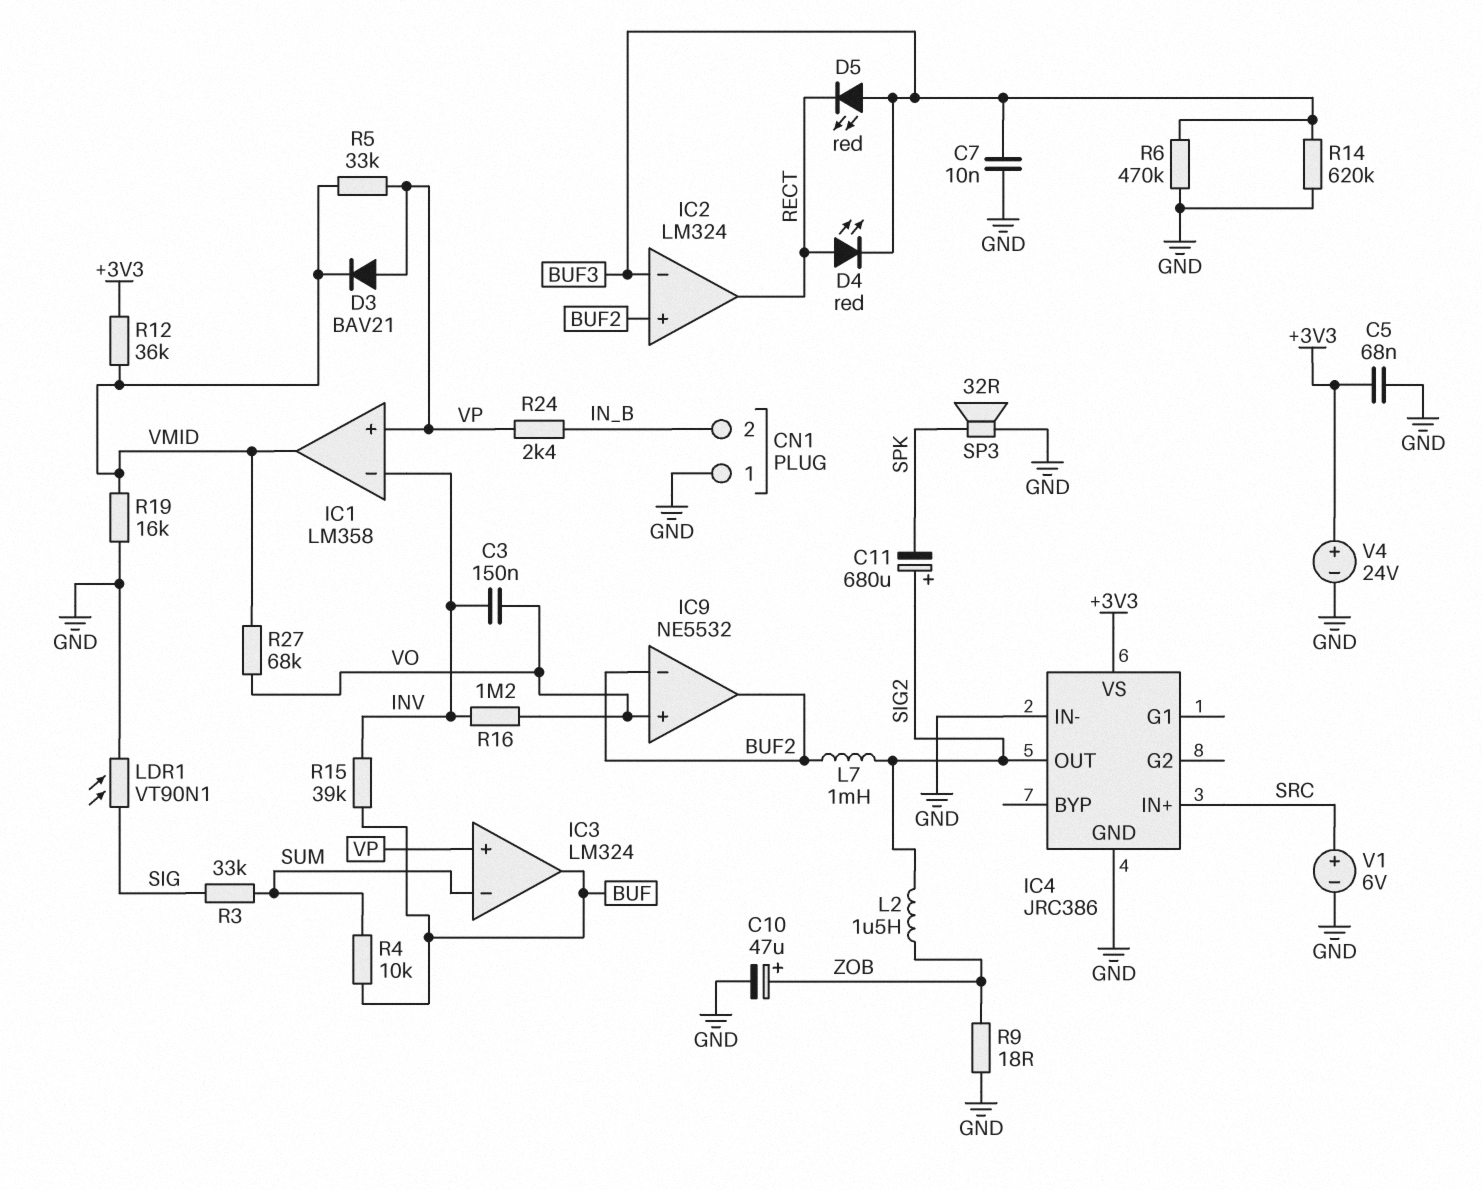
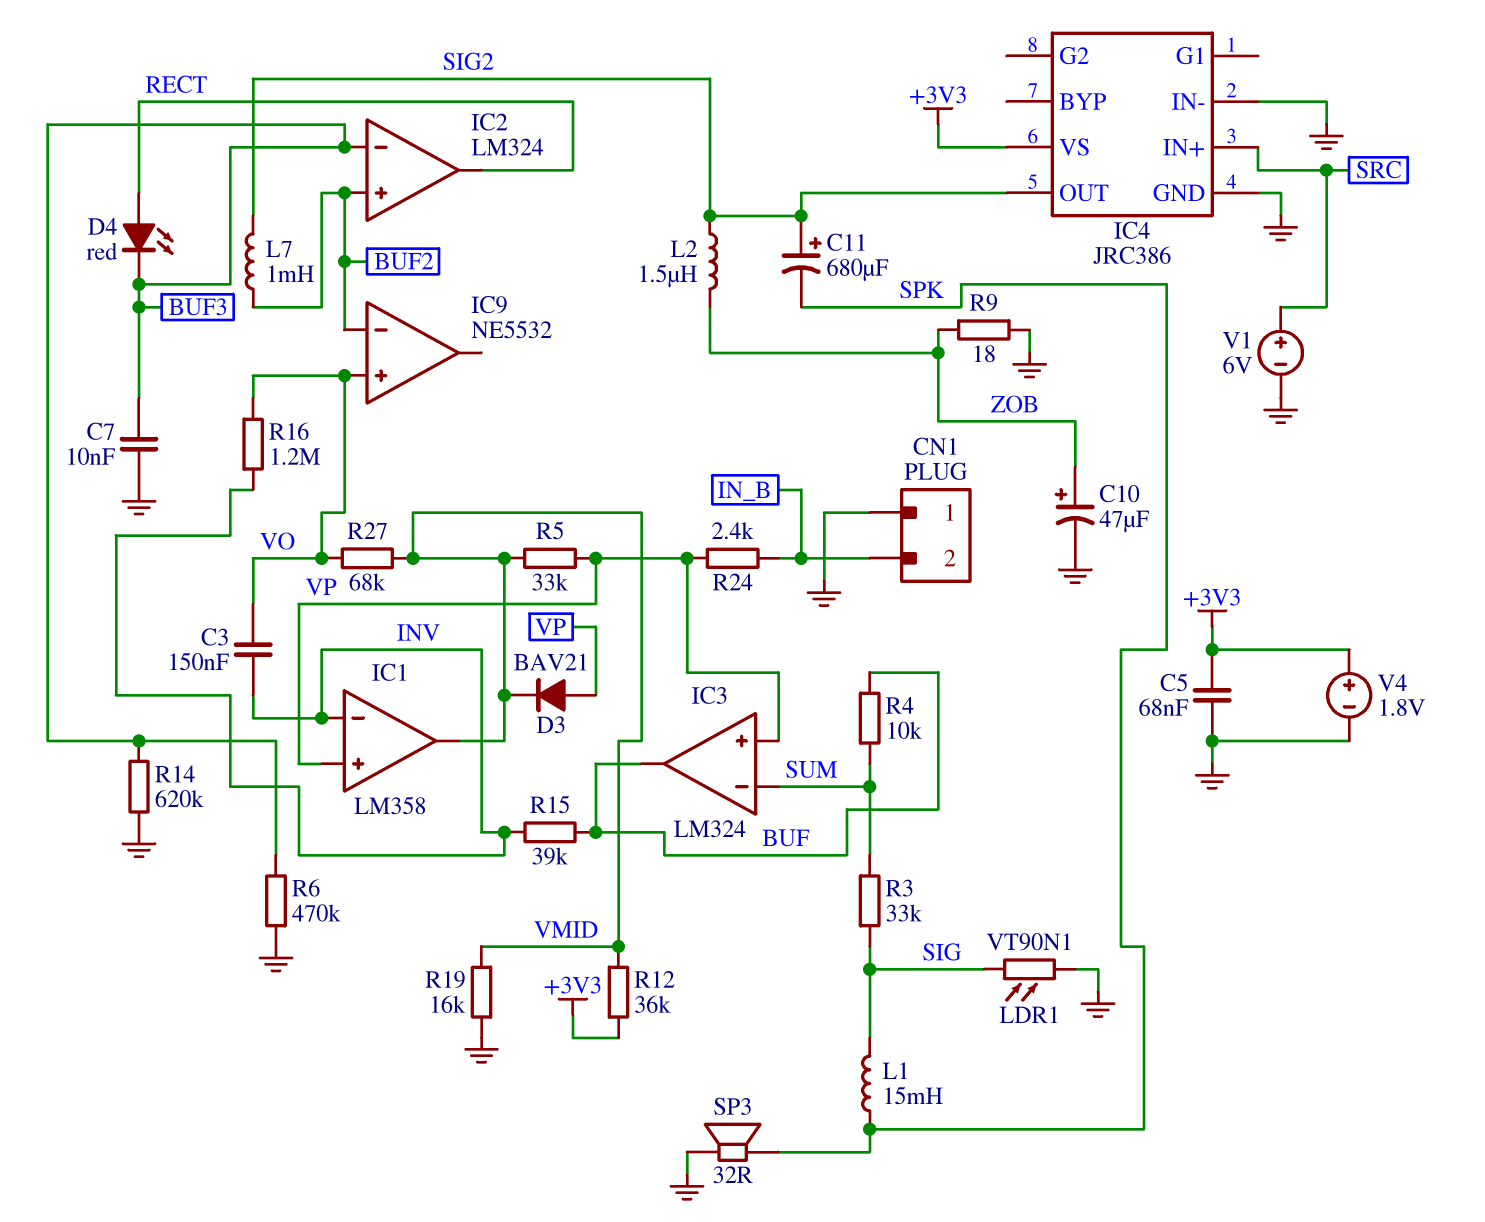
D5: LED red (A BUF3, K RECT) -> none
IC9 pin out: BUF2 -> none
L1: none -> 15mH (SIG, SPK)
V4: 24V (plus +3V3, minus GND) -> 1.8V (plus +3V3, minus GND)

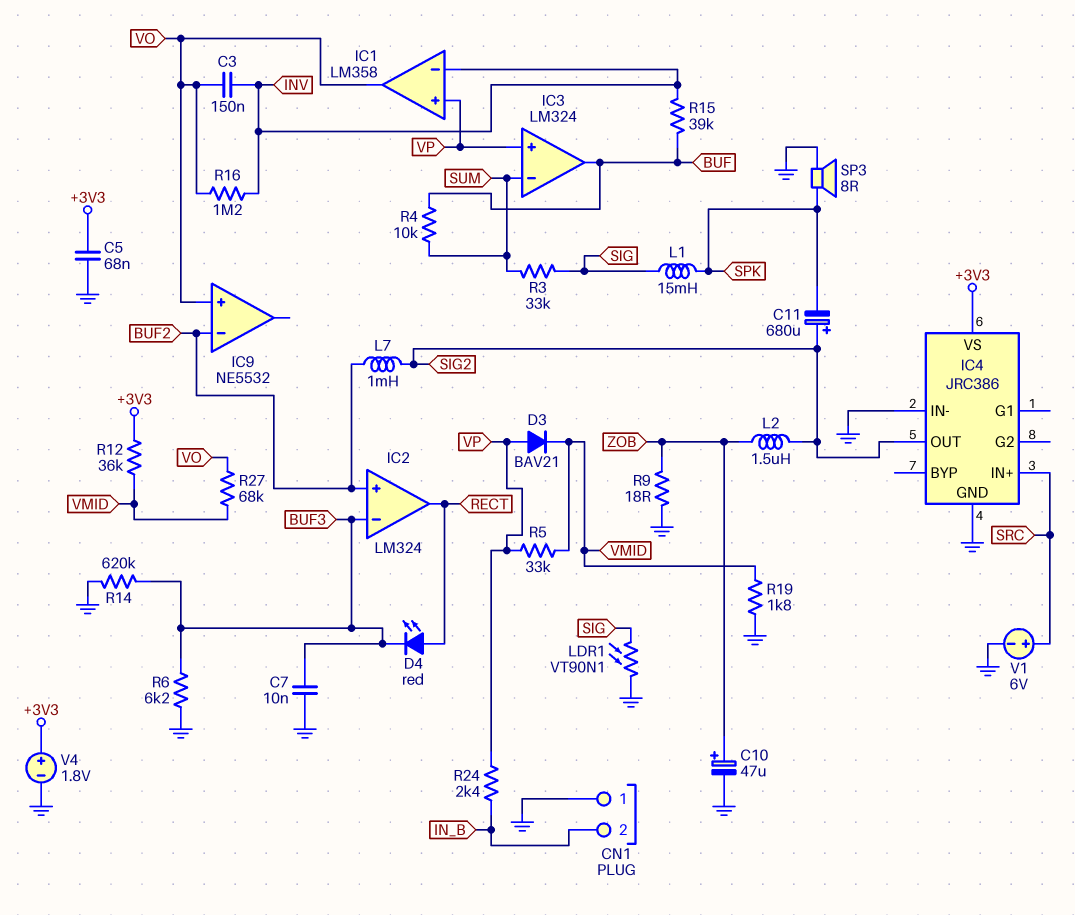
IC1 pin out: VMID -> VO
R6: 470k (BUF3, GND) -> 6.2k (BUF3, GND)
R19: 16k (GND, VMID) -> 1.8k (GND, VMID)
SP3: speaker 32R (GND, SPK) -> speaker 8R (GND, SPK)

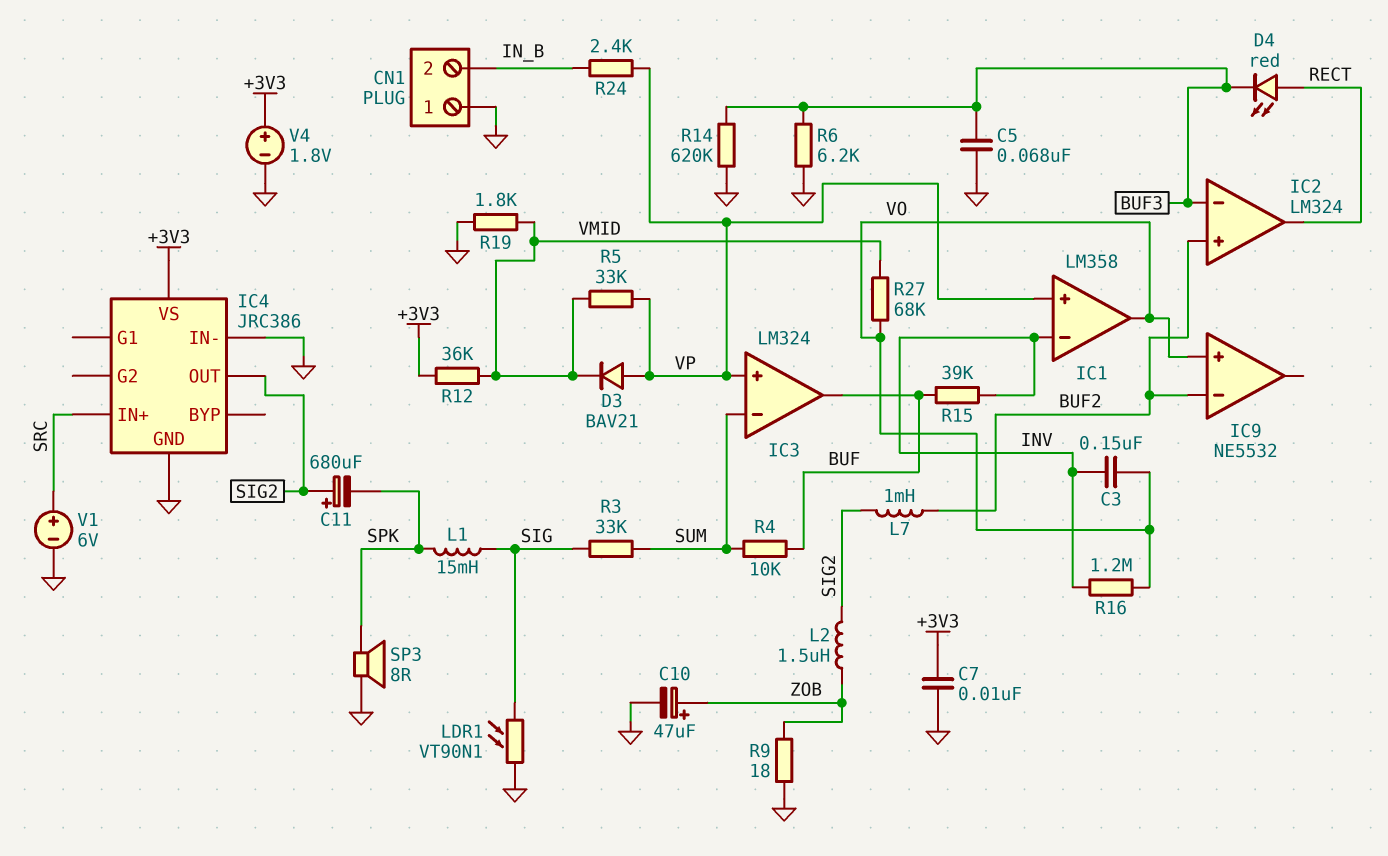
C5: 68nF (+3V3, GND) -> 68nF (BUF3, GND)
C7: 10nF (BUF3, GND) -> 10nF (+3V3, GND)

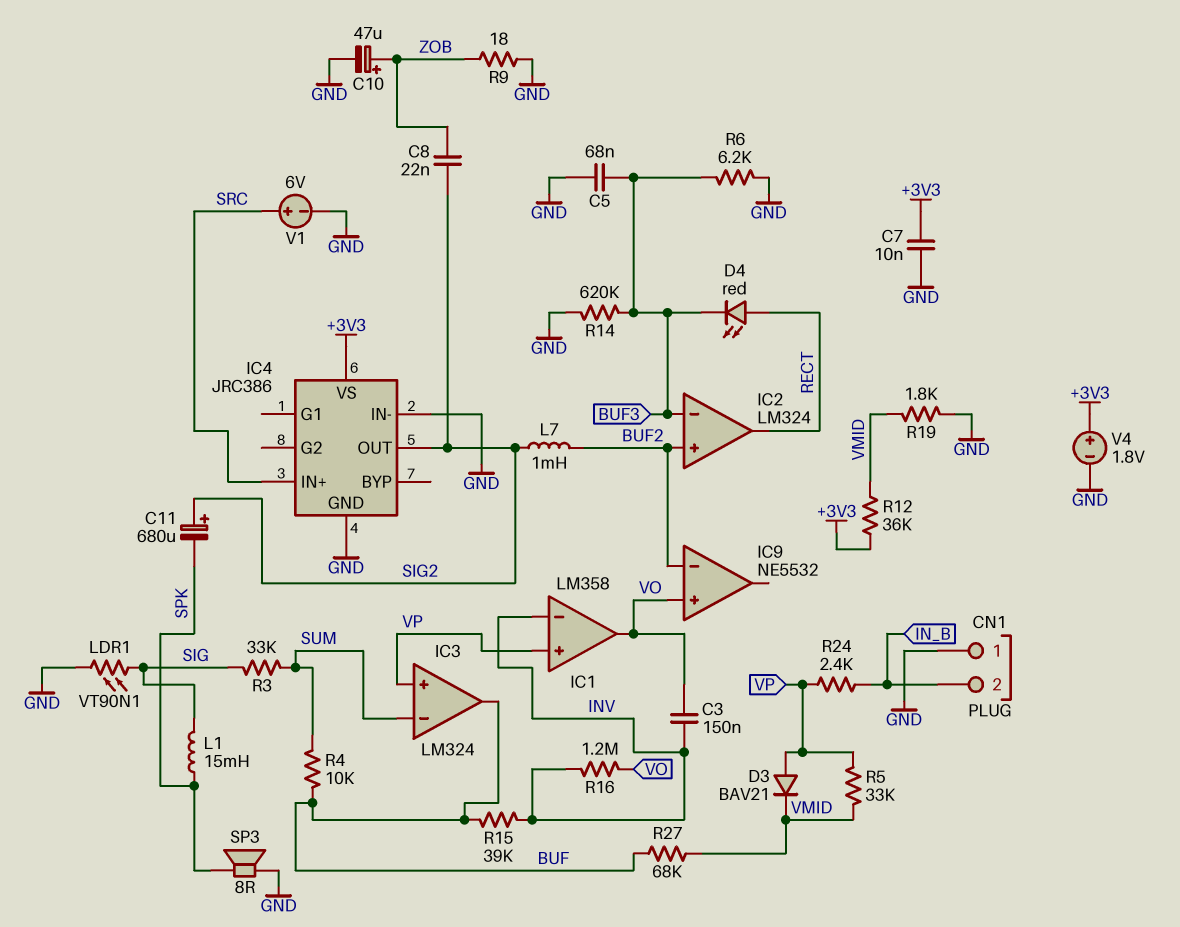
C8: none -> 22nF (SIG2, ZOB)
L2: 1.5uH (SIG2, ZOB) -> none
R27: 68k (VMID, VO) -> 68k (BUF, VMID)

